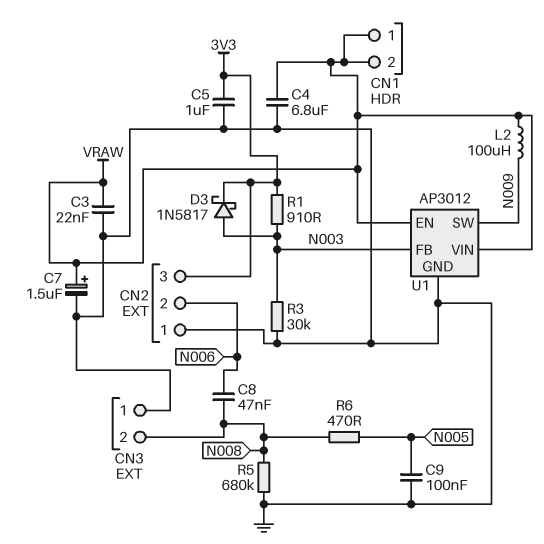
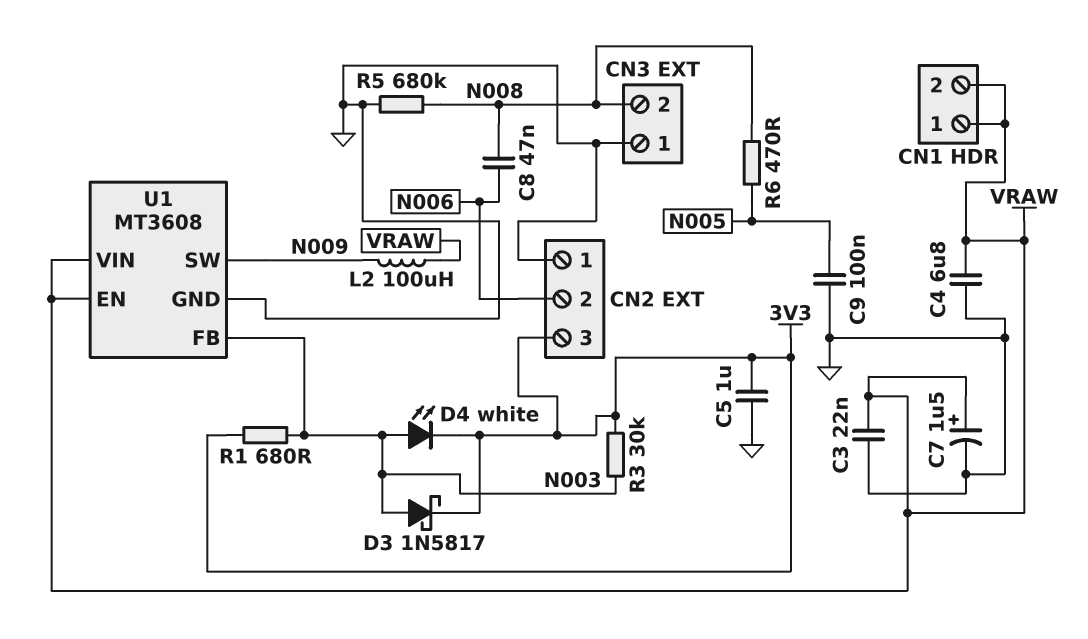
D4: none -> LED white (A N003, K 3V3)
R1: 910 (3V3, N003) -> 680 (3V3, N003)
R3: 30k (GND, N003) -> 30k (3V3, N003)
U1: AP3012 -> MT3608

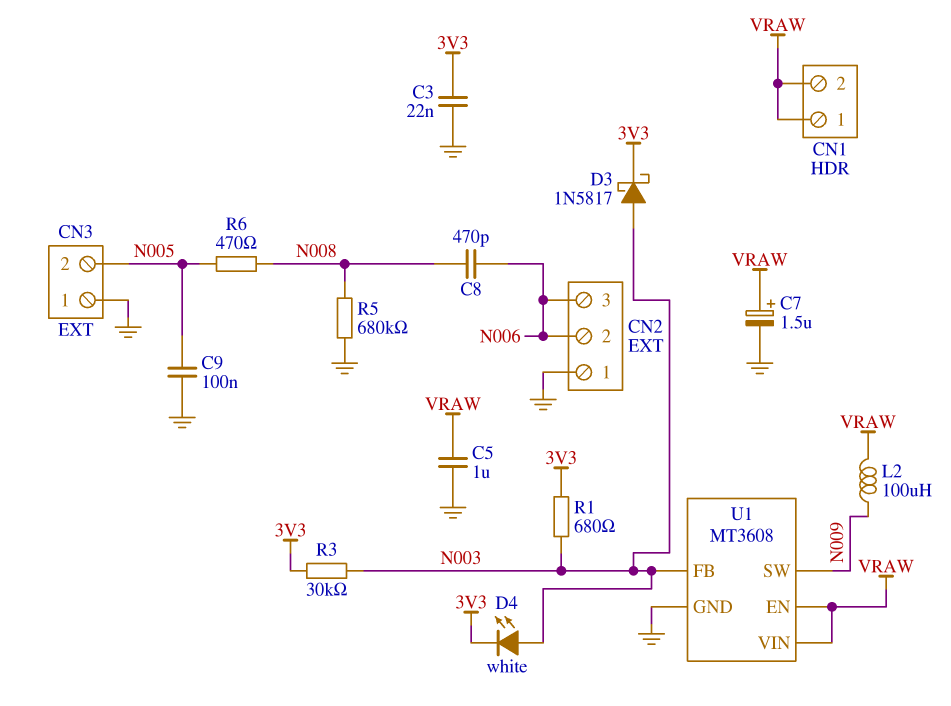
C3: 22nF (GND, VRAW) -> 22nF (3V3, GND)
C4: 6.8uF (GND, VRAW) -> none
C5: 1uF (3V3, GND) -> 1uF (GND, VRAW)
C8: 47nF (N006, N008) -> 470pF (N006, N008)
CN2 pin 3: 3V3 -> N006
CN3 pin 2: N008 -> N005

